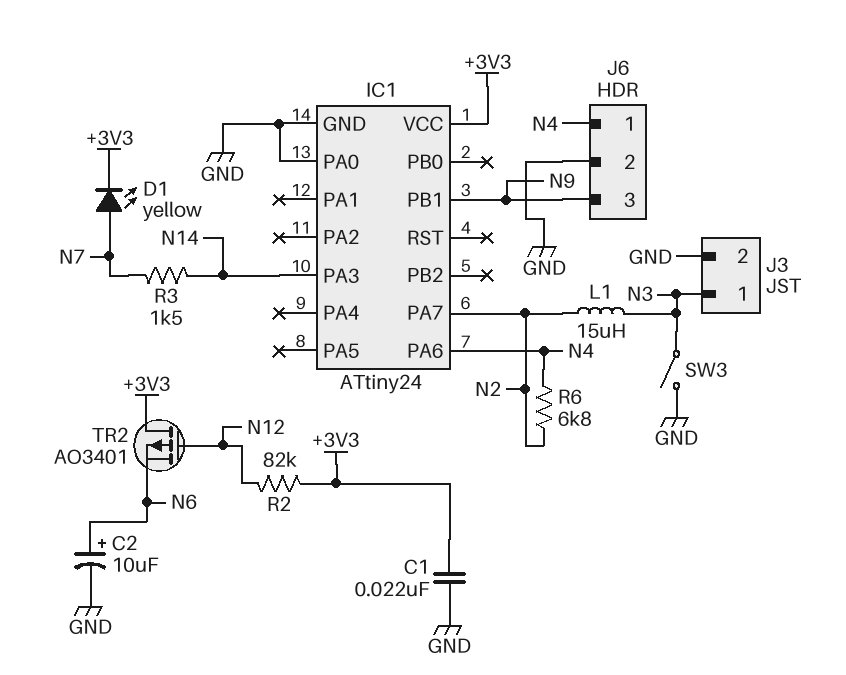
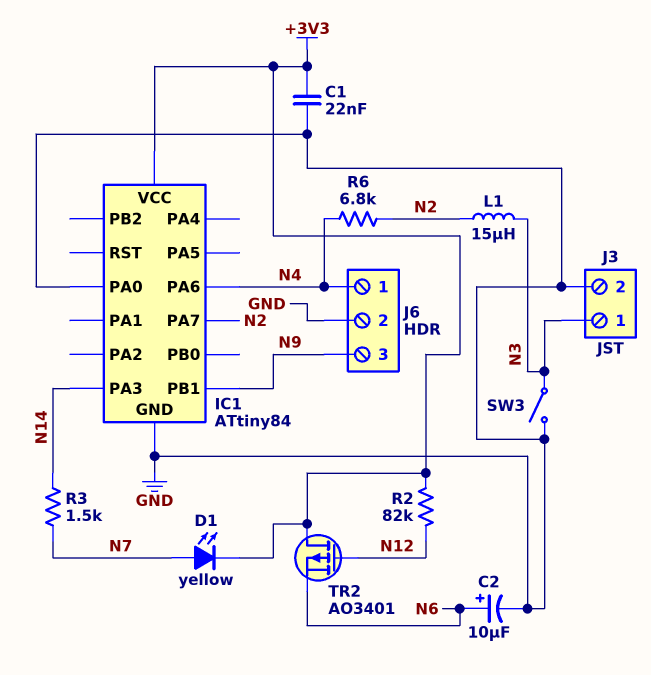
IC1: ATtiny24 -> ATtiny84

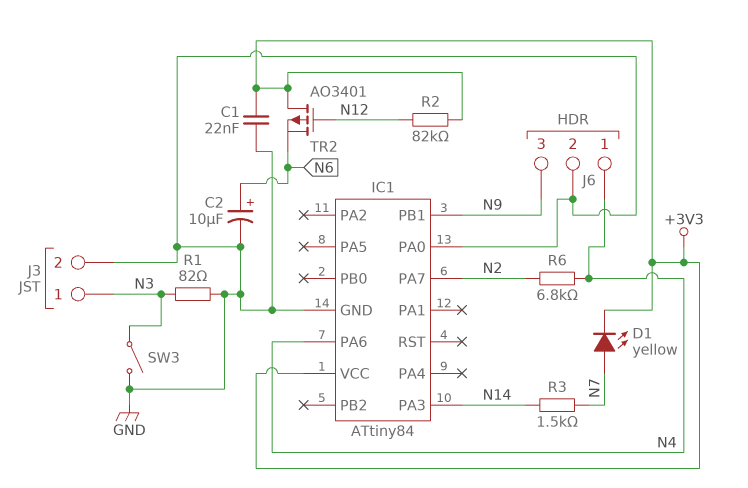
L1: 15uH (N2, N3) -> none
R1: none -> 82 (GND, N3)

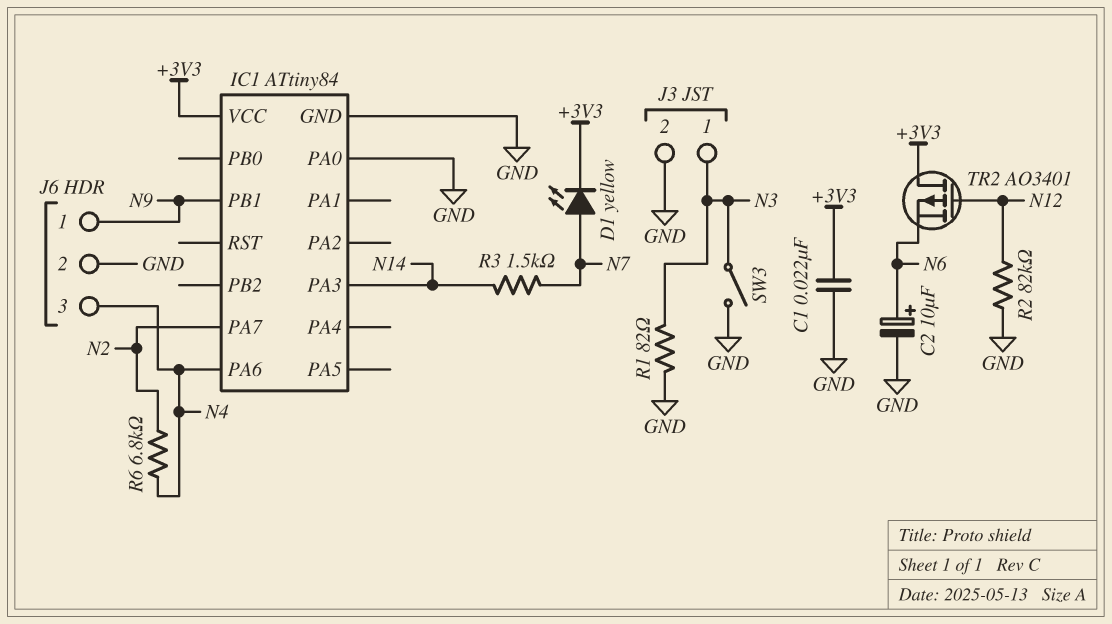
J6 pin 1: N4 -> N9
J6 pin 3: N9 -> N4
R2: 82k (+3V3, N12) -> 82k (GND, N12)

